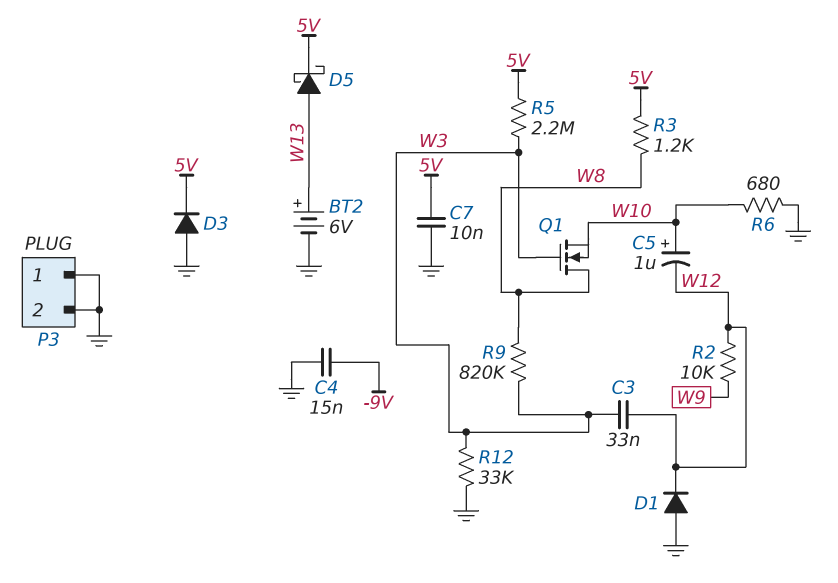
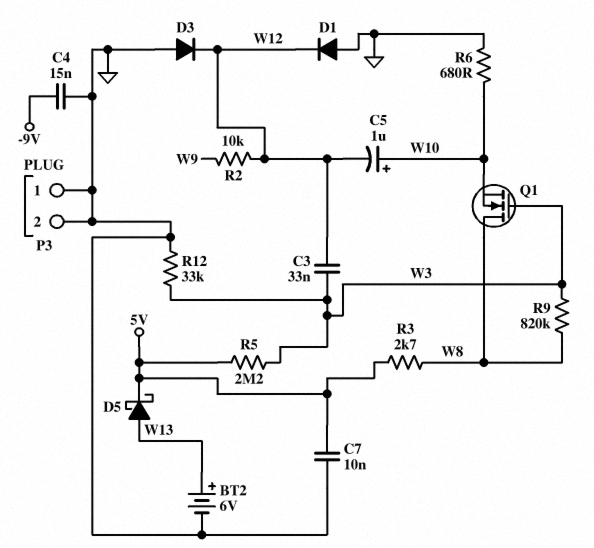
D3: diode (A GND, K 5V) -> diode (A GND, K W12)
R3: 1.2k (5V, W8) -> 2.7k (5V, W8)

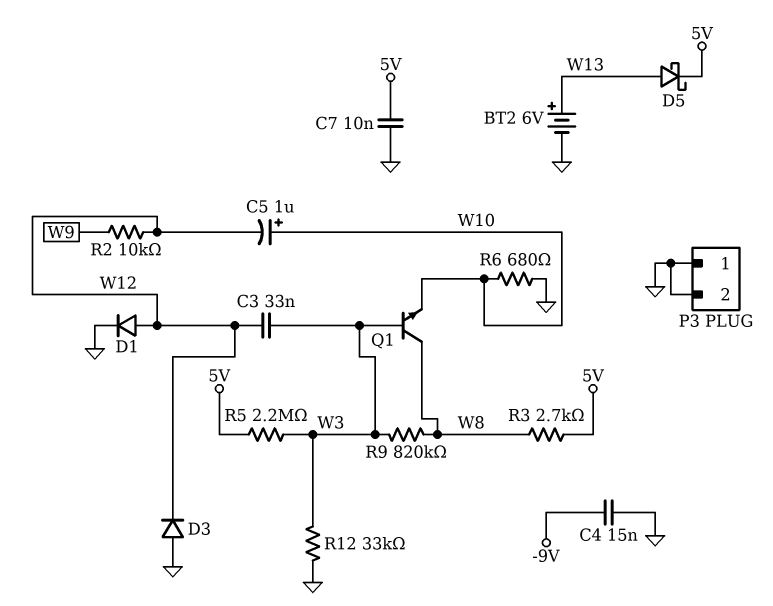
D1: diode (A GND, K W12) -> diode (A W12, K GND)
Q1: NMOS (G W3, D W8, S W10) -> NPN (B W3, C W8, E W10)

